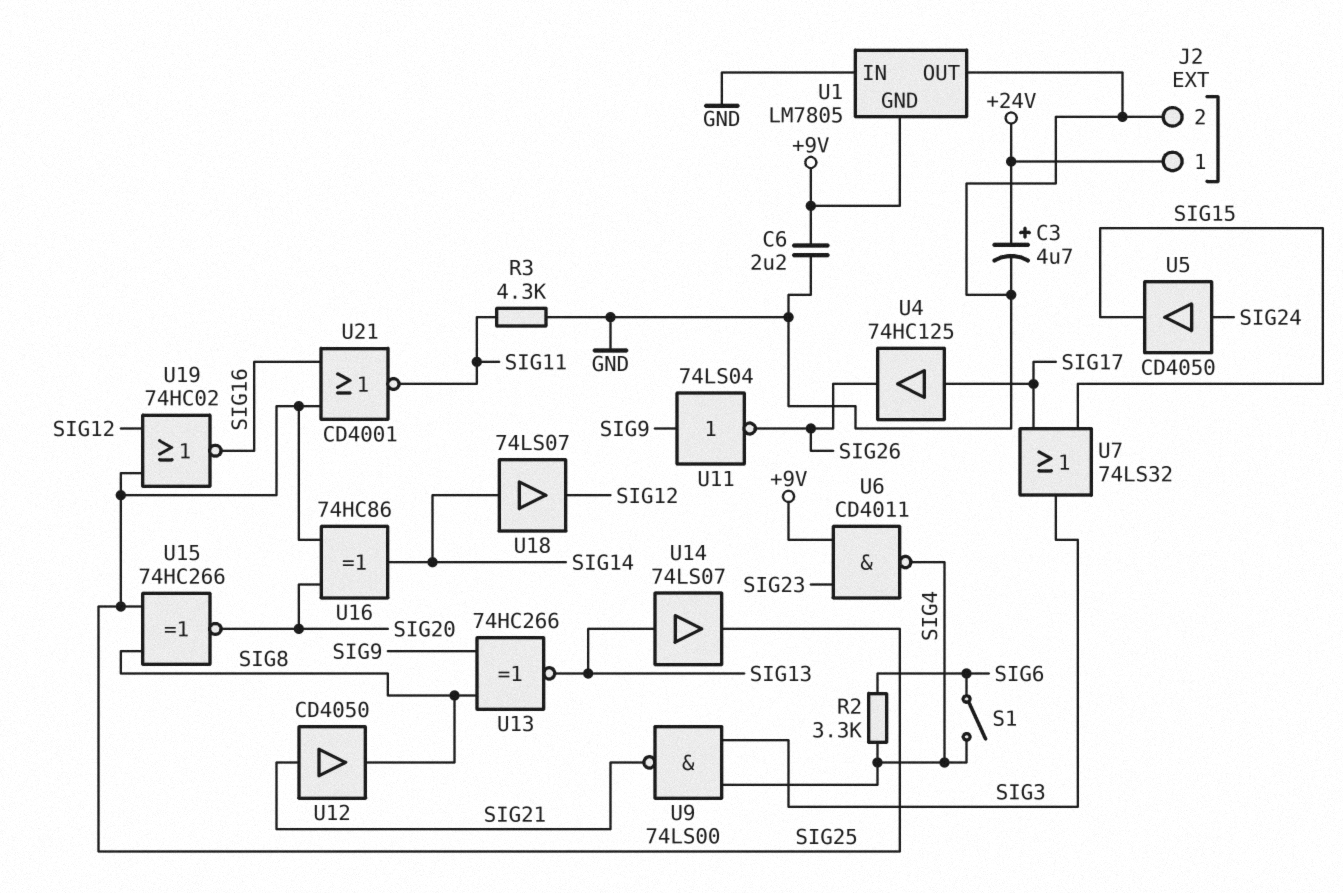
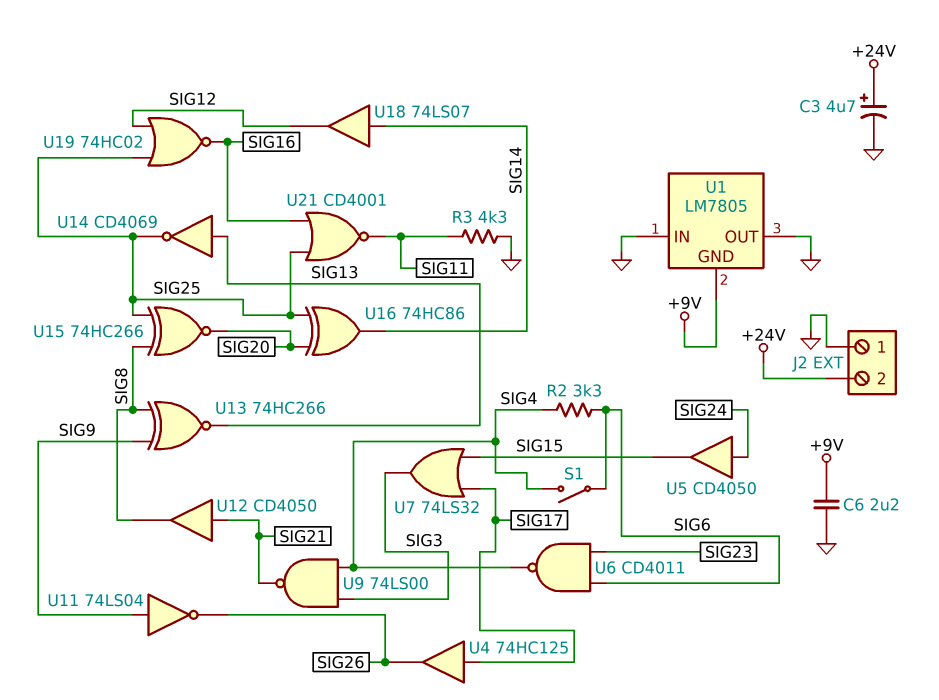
J2 pin 1: +24V -> GND
J2 pin 2: GND -> +24V
U6: NAND CD4011 (in +9V, in SIG23, out SIG4) -> NAND CD4011 (in SIG6, in SIG23, out SIG4)
U14: buffer 74LS07 (in SIG13, out SIG25) -> NOT CD4069 (in SIG13, out SIG25)

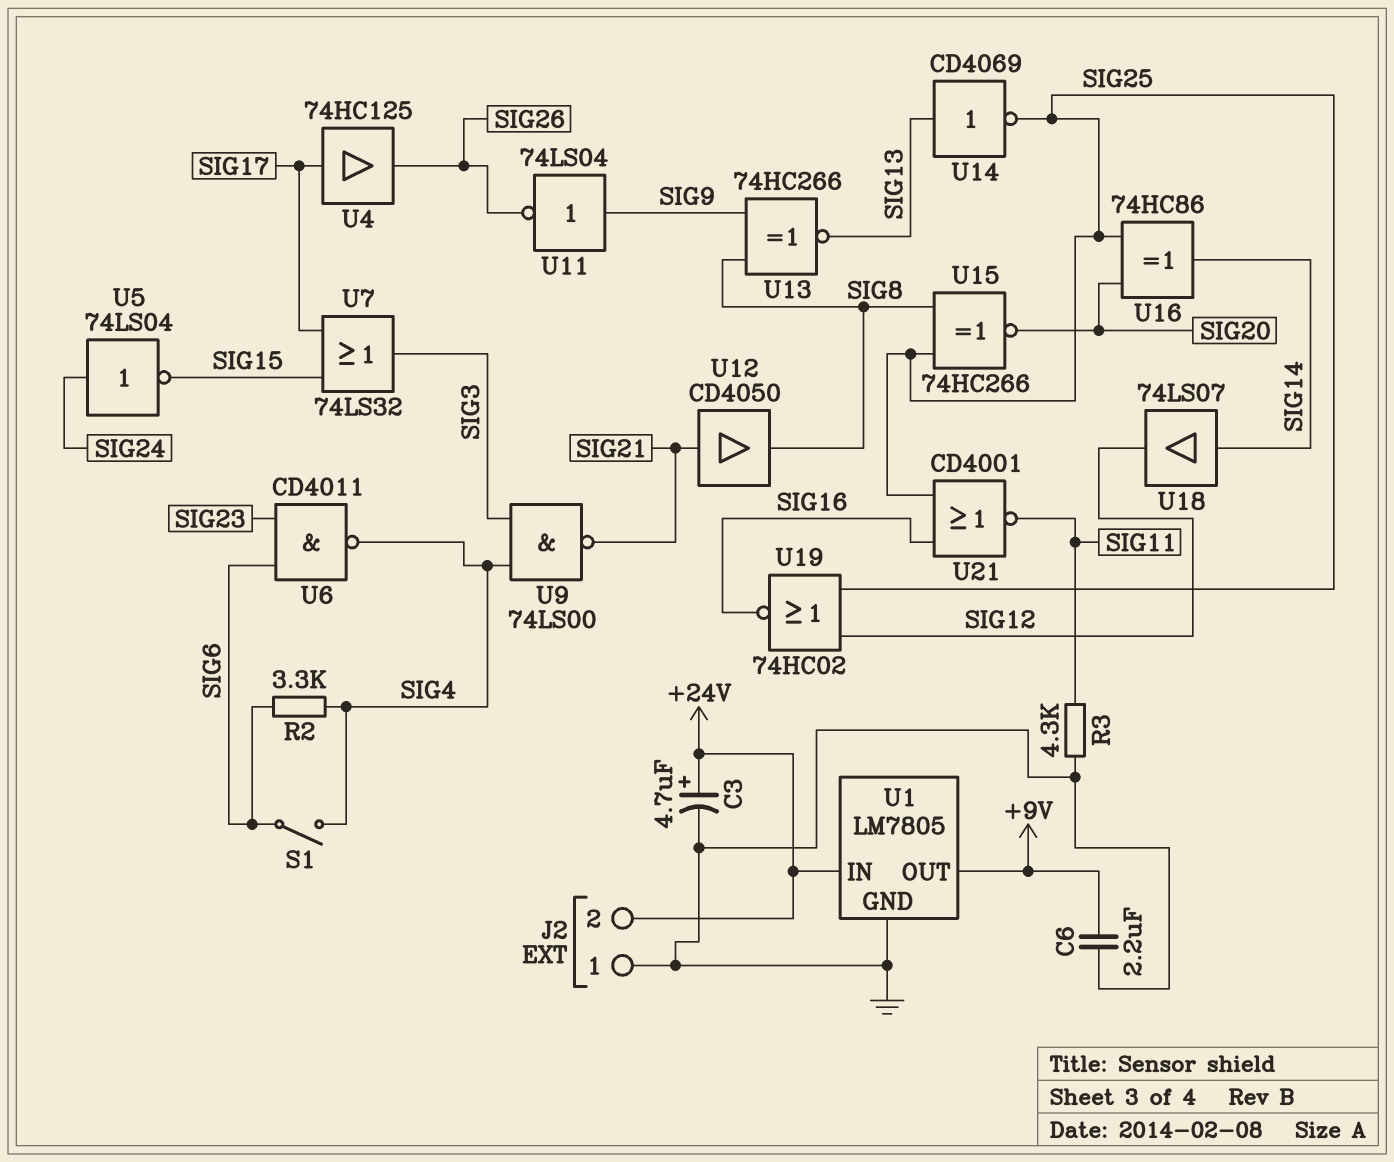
U1 pin GND: +9V -> GND
U1 pin IN: GND -> +24V
U1 pin OUT: GND -> +9V
U5: buffer CD4050 (in SIG24, out SIG15) -> NOT 74LS04 (in SIG24, out SIG15)

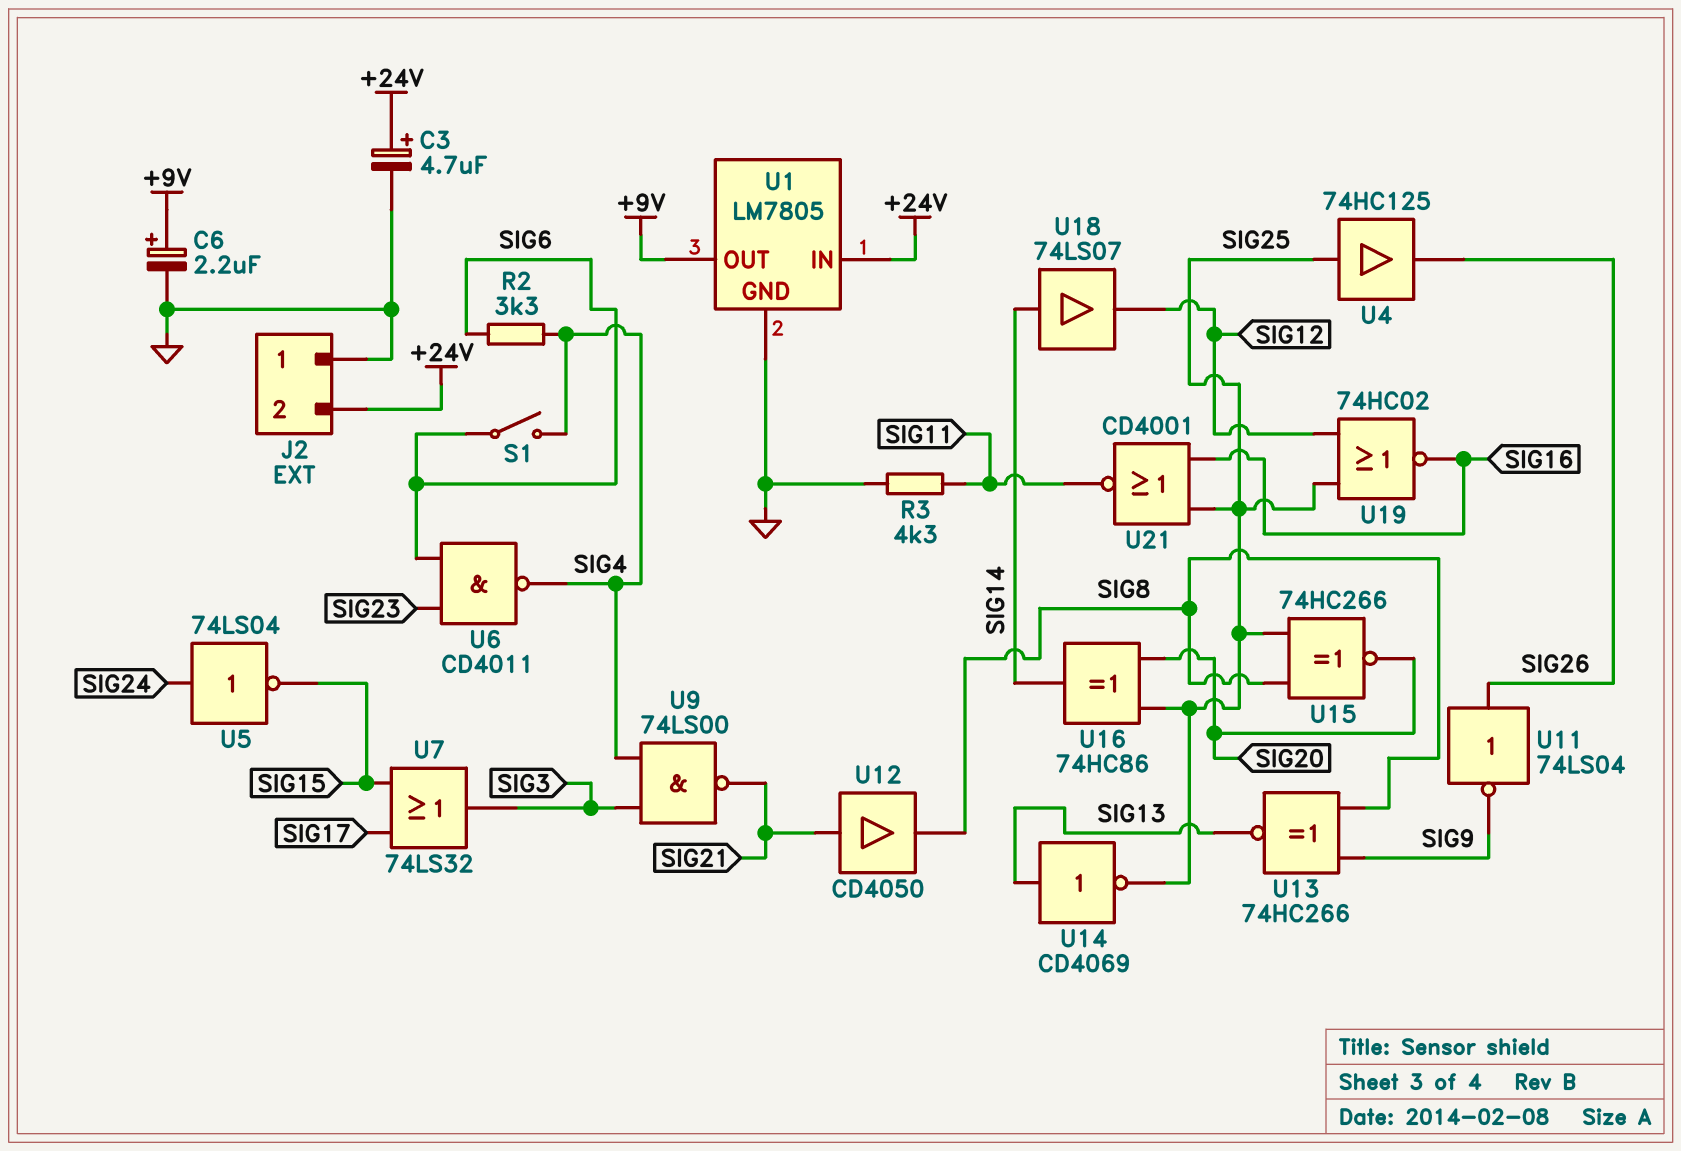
C6: 2.2uF (+9V, GND) -> 2.2uF (plus +9V, minus GND)
U4: buffer 74HC125 (in SIG17, out SIG26) -> buffer 74HC125 (in SIG25, out SIG26)
U11: NOT 74LS04 (in SIG9, out SIG26) -> NOT 74LS04 (in SIG26, out SIG9)

